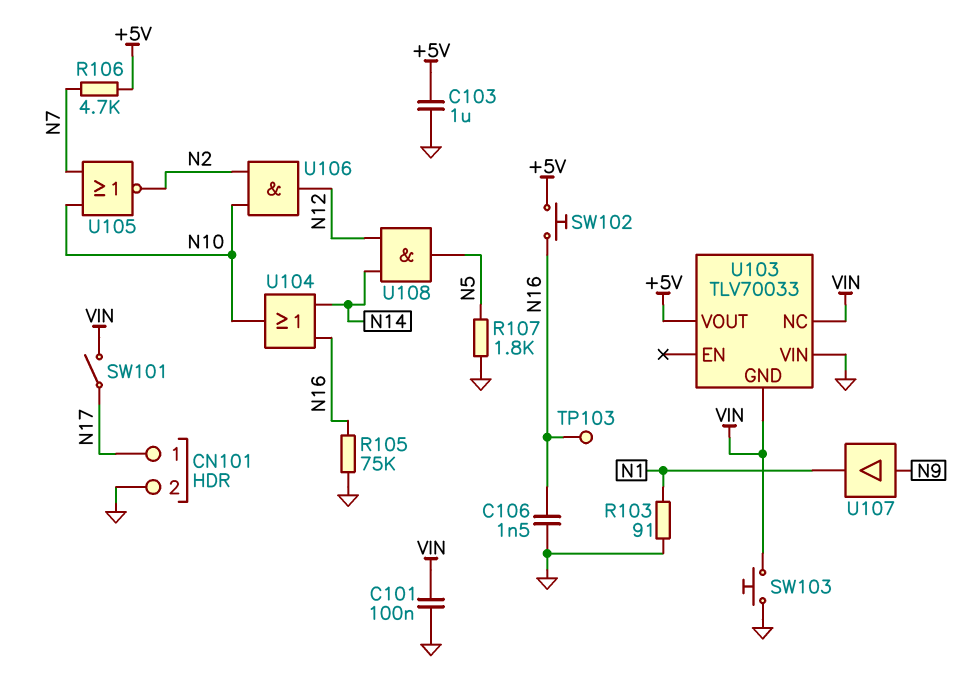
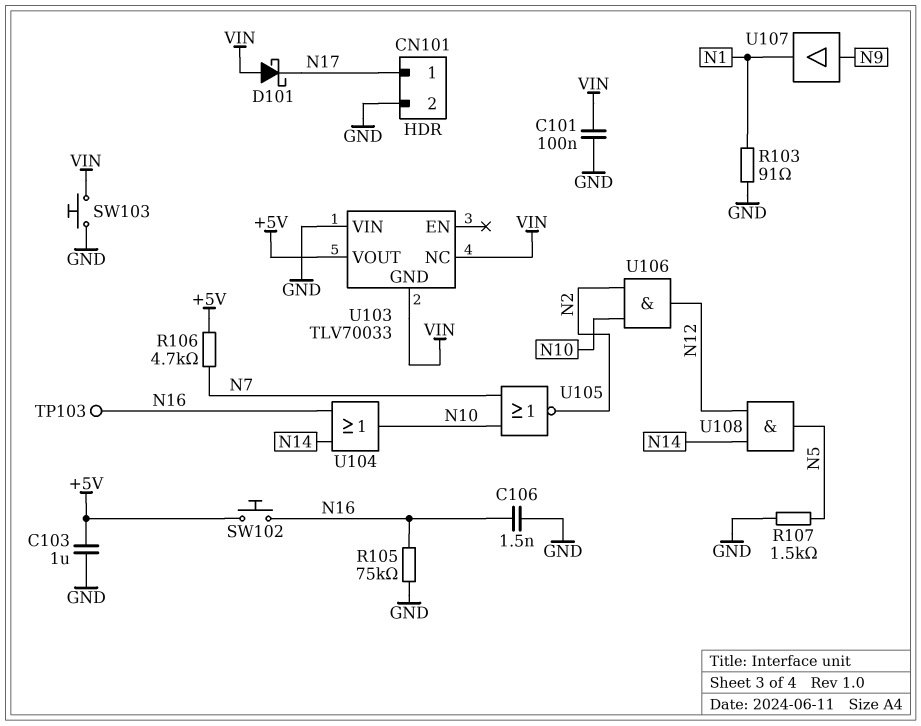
D101: none -> schottky (A VIN, K N17)
R107: 1.8k (GND, N5) -> 1.5k (GND, N5)
SW101: switch (N17, VIN) -> none

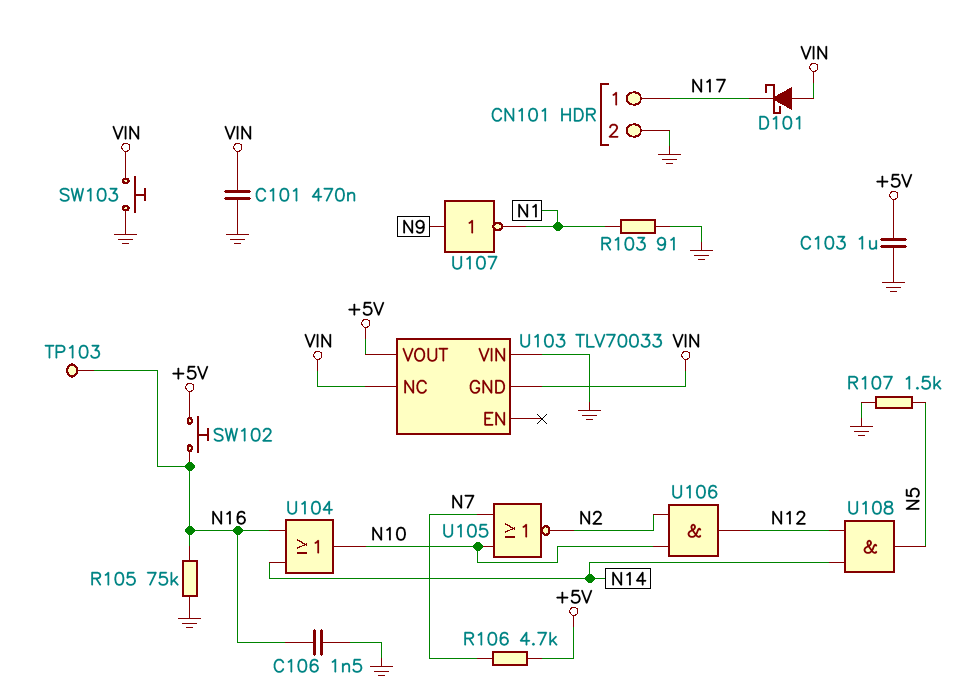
C101: 100nF (GND, VIN) -> 470nF (GND, VIN)
U107: buffer (in N9, out N1) -> NOT (in N9, out N1)

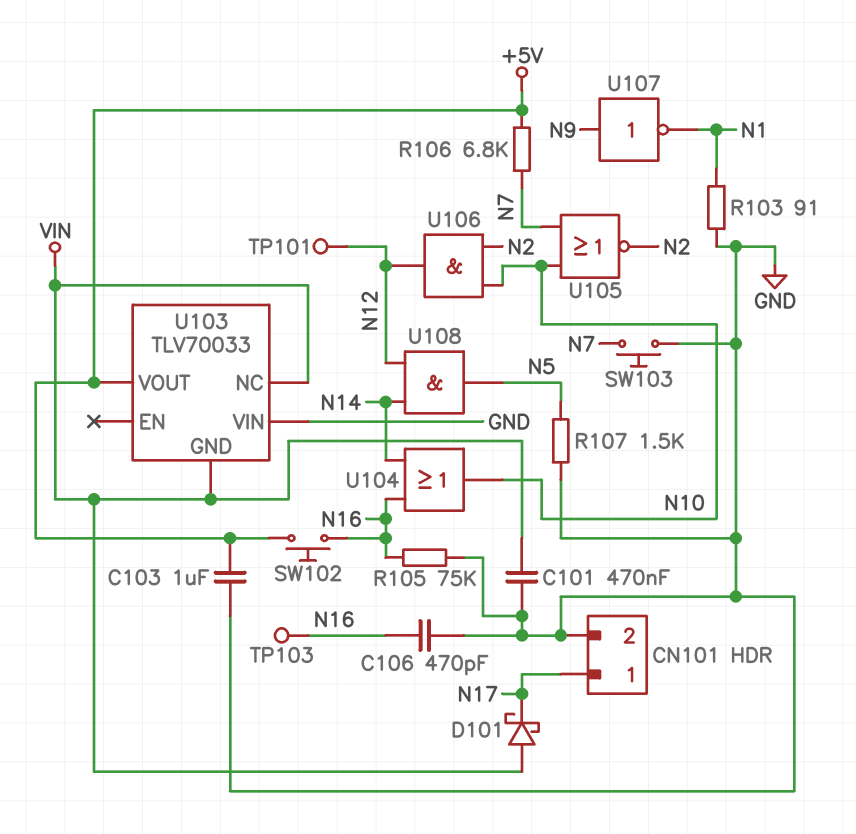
C106: 1.5nF (GND, N16) -> 470pF (GND, N16)
R106: 4.7k (+5V, N7) -> 6.8k (+5V, N7)
SW103: button (GND, VIN) -> button (GND, N7)
TP101: none -> test point (N12)

